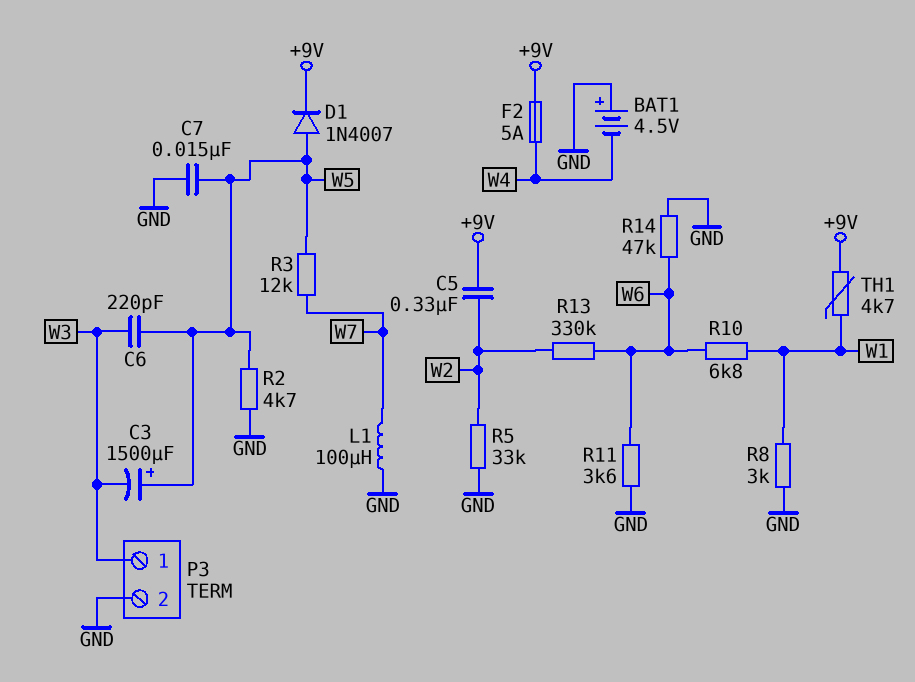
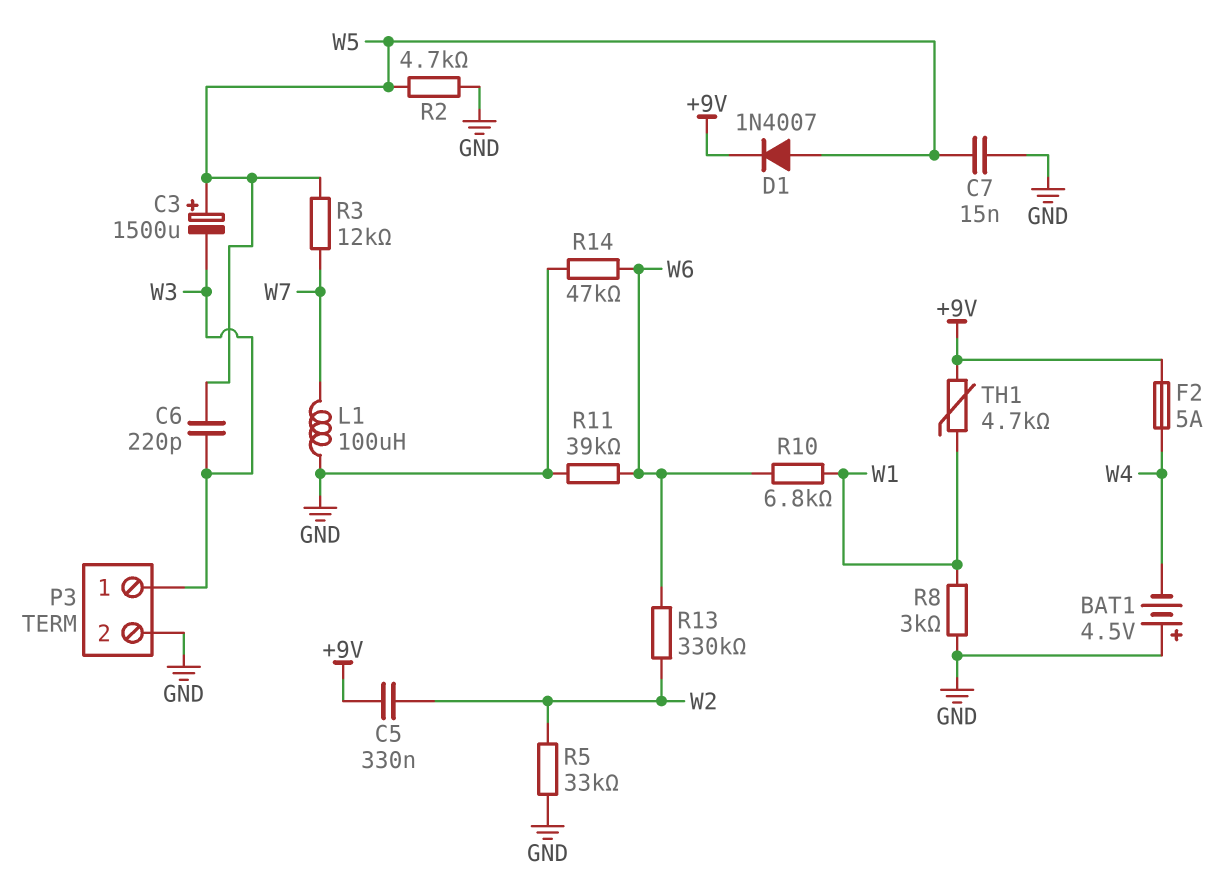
R11: 3.6k (GND, W6) -> 39k (GND, W6)

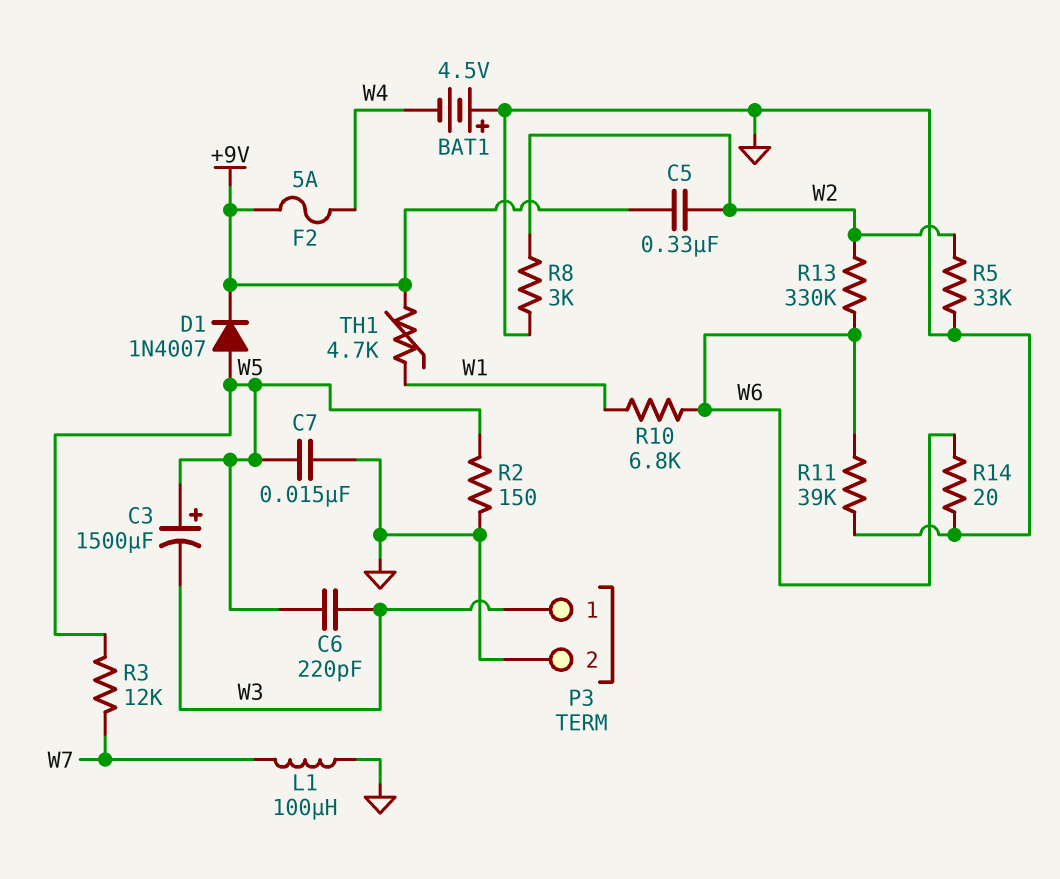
R2: 4.7k (GND, W5) -> 150 (GND, W5)
R8: 3k (GND, W1) -> 3k (GND, W2)
R14: 47k (GND, W6) -> 20 (GND, W6)

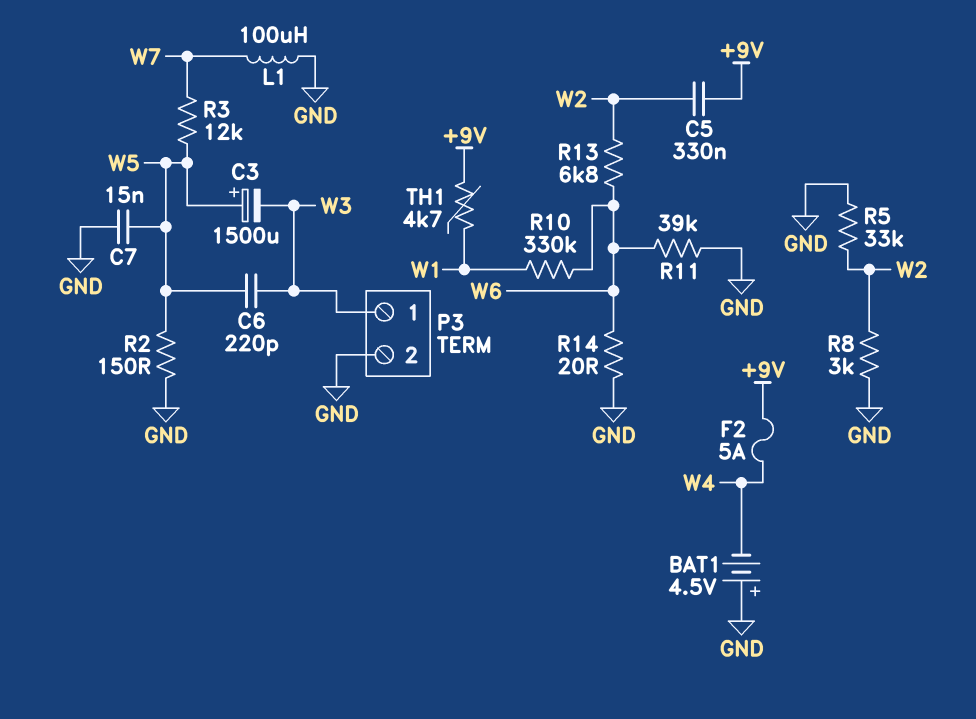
D1: diode 1N4007 (A W5, K +9V) -> none
R10: 6.8k (W1, W6) -> 330k (W1, W6)
R13: 330k (W2, W6) -> 6.8k (W2, W6)

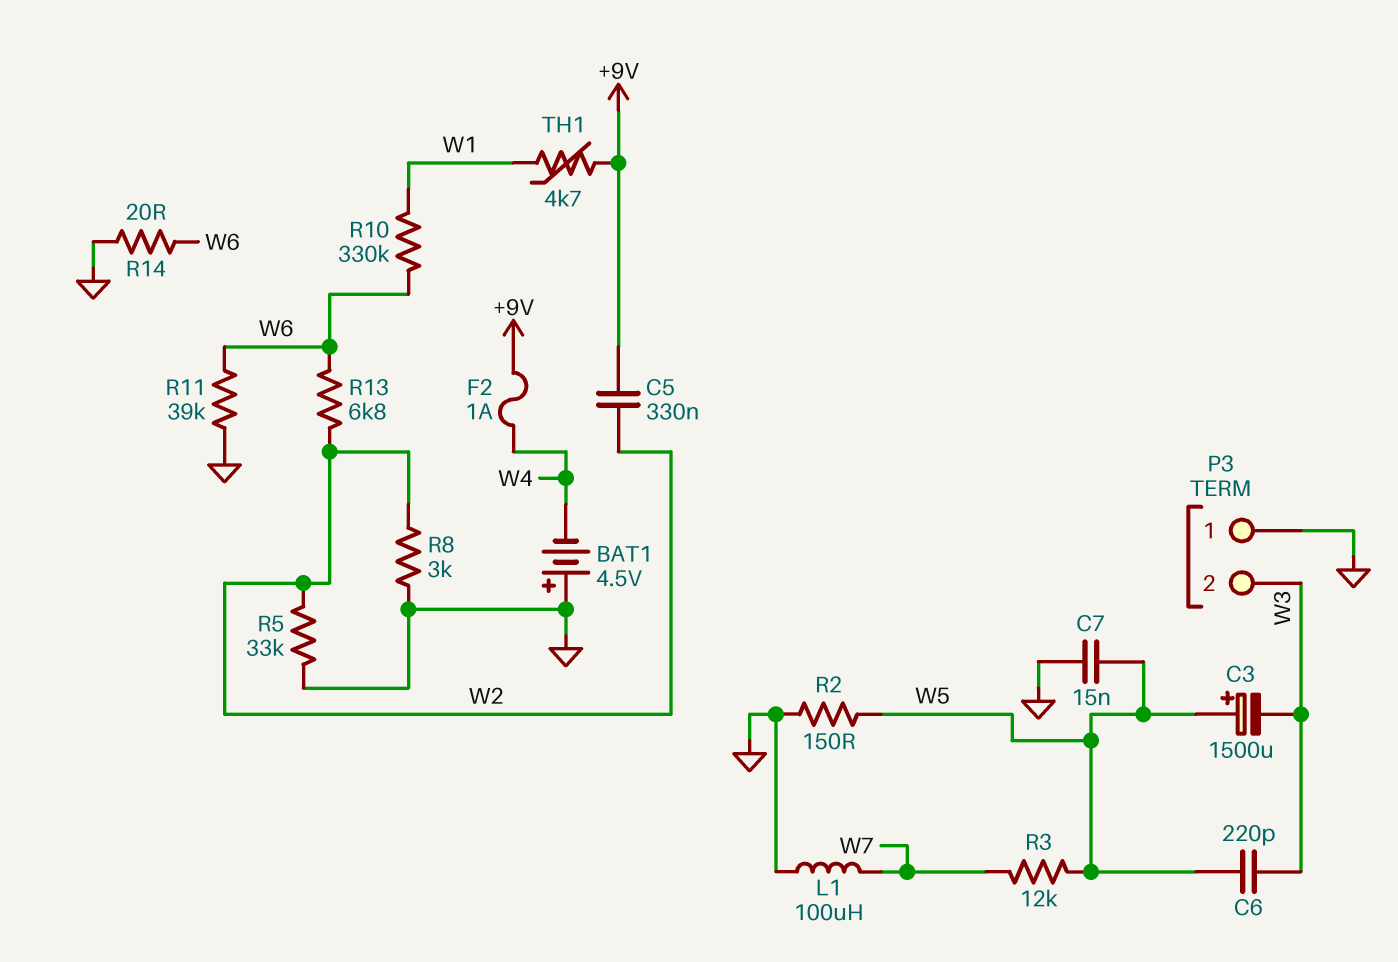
F2: 5A (+9V, W4) -> 1A (+9V, W4)
P3 pin 1: W3 -> GND
P3 pin 2: GND -> W3

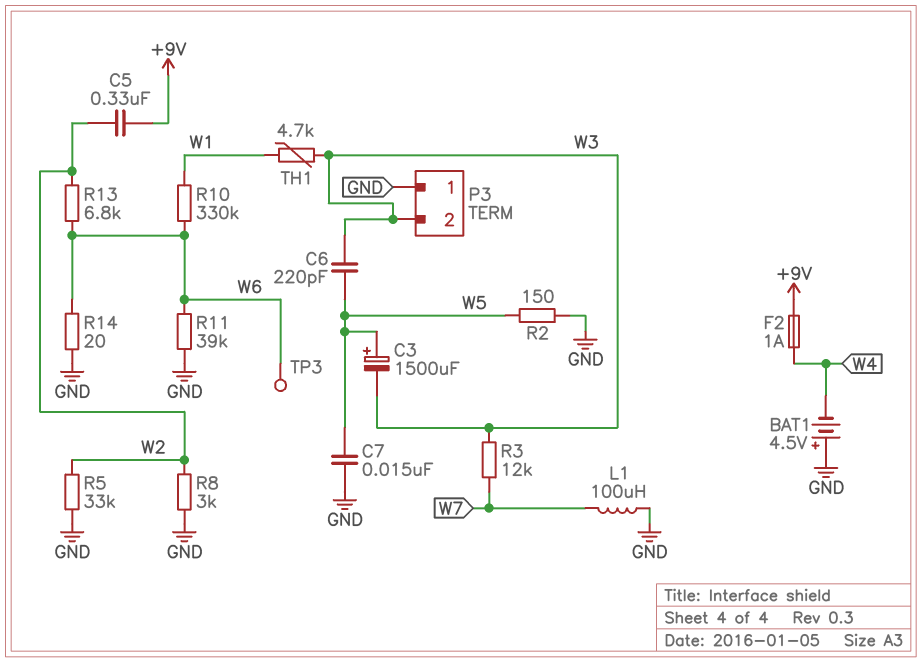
R3: 12k (W5, W7) -> 12k (W3, W7)
TH1: 4.7k (+9V, W1) -> 4.7k (W1, W3)
TP3: none -> test point (W6)

